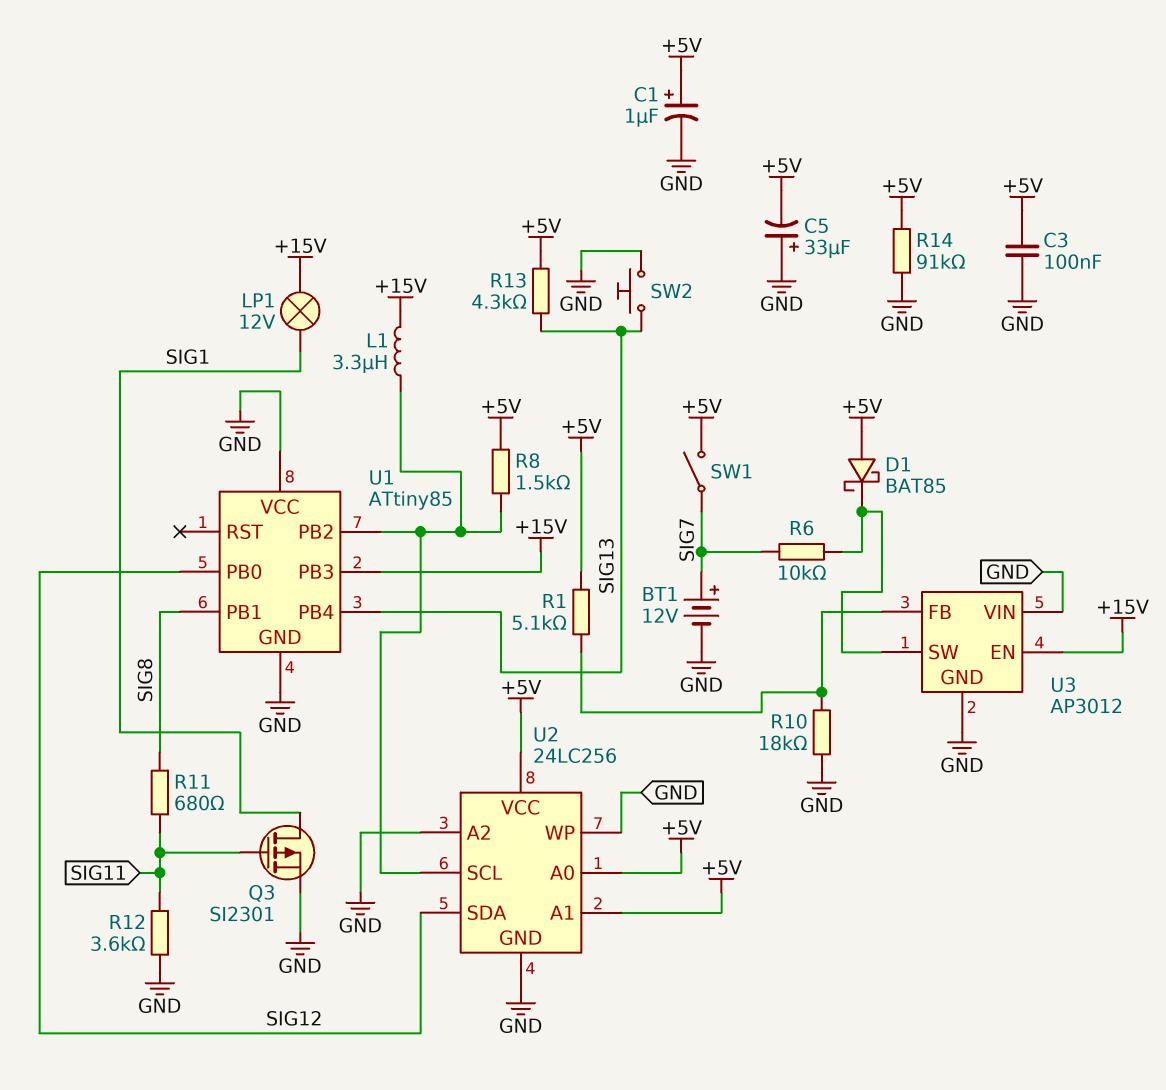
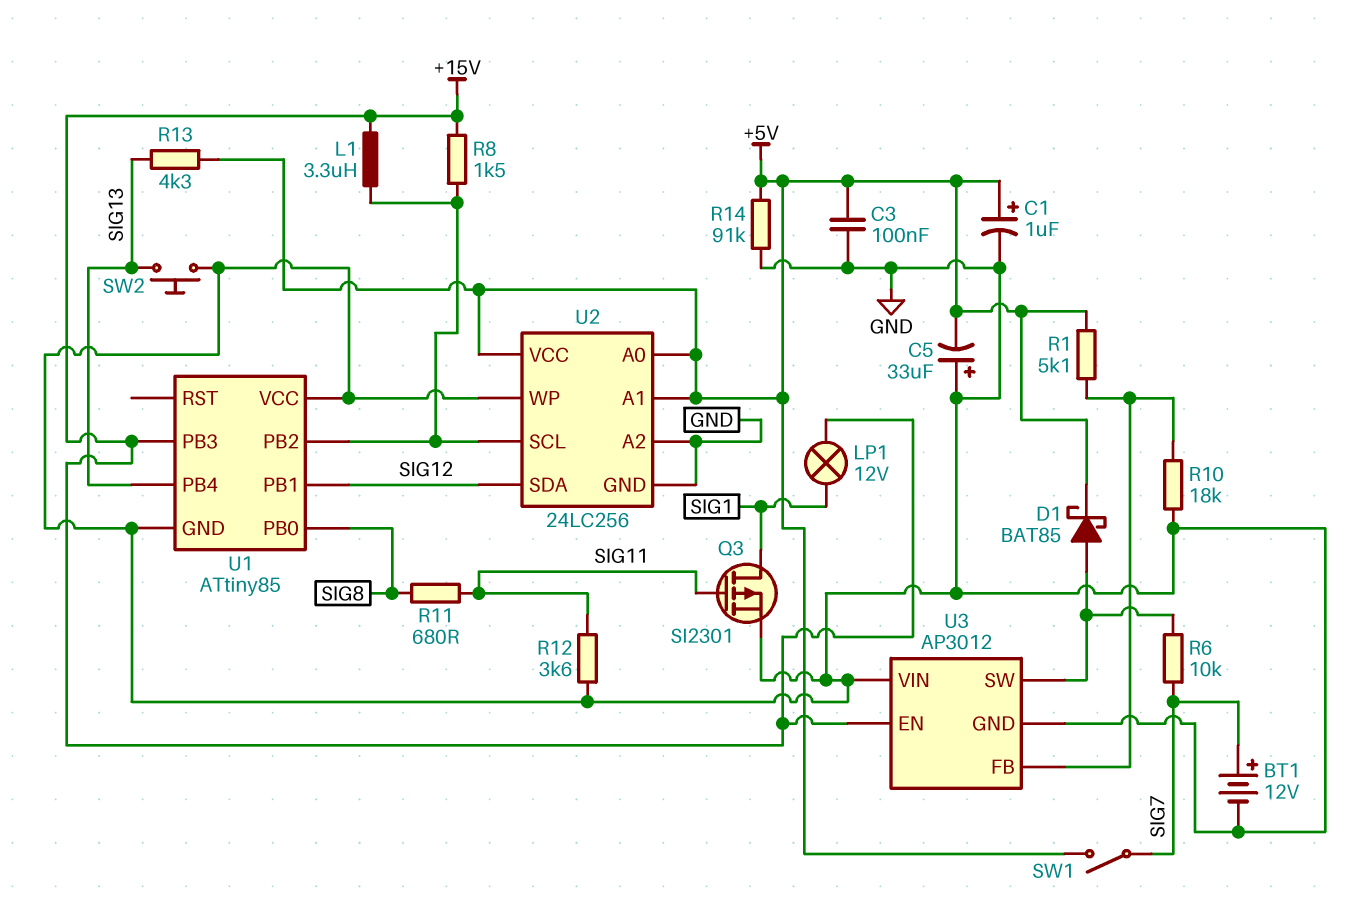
D1: schottky BAT85 (A +5V, K U3/SW) -> schottky BAT85 (A U3/SW, K +5V)
R8: 1.5k (+5V, U1/PB2) -> 1.5k (+15V, U1/PB2)
U1 pin PB0: SIG12 -> SIG8
U1 pin PB1: SIG8 -> SIG12

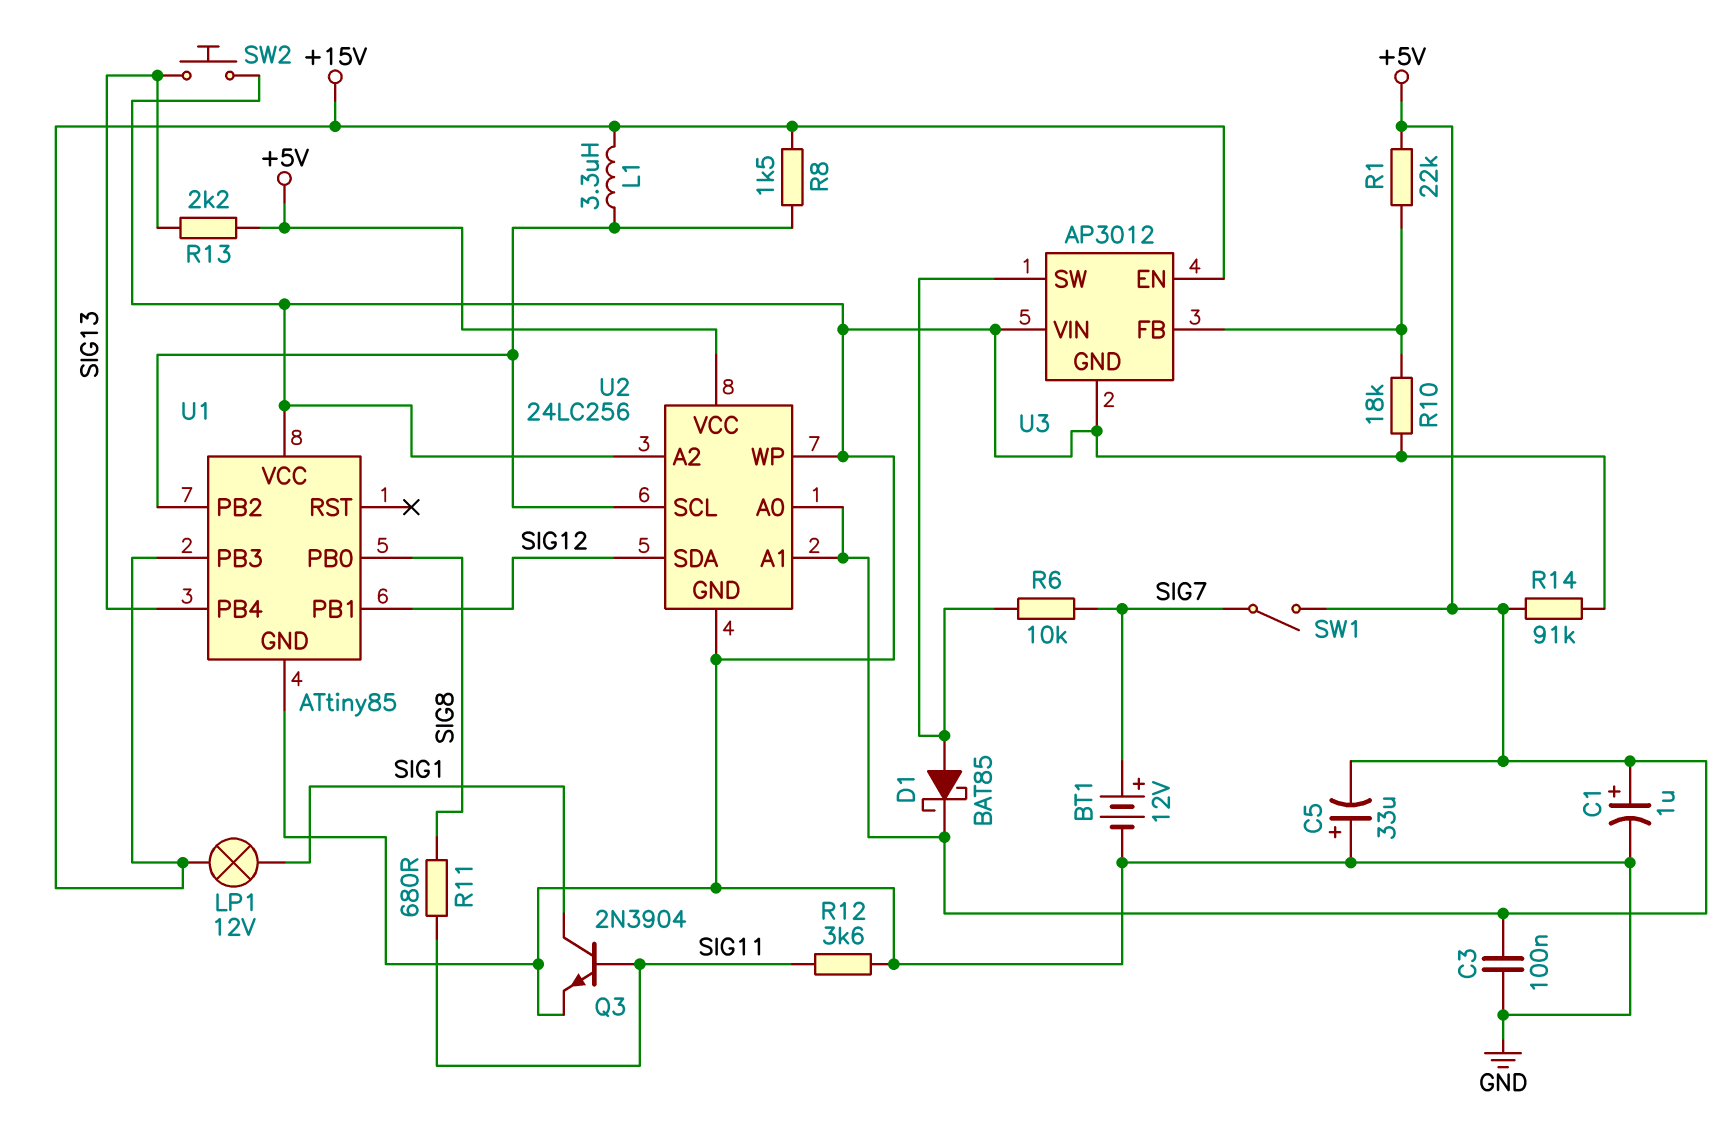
Q3: PMOS SI2301 (G SIG11, D SIG1, S GND) -> NPN 2N3904 (B SIG11, C SIG1, E GND)
R1: 5.1k (+5V, U3/FB) -> 22k (+5V, U3/FB)
R13: 4.3k (+5V, SIG13) -> 2.2k (+5V, SIG13)

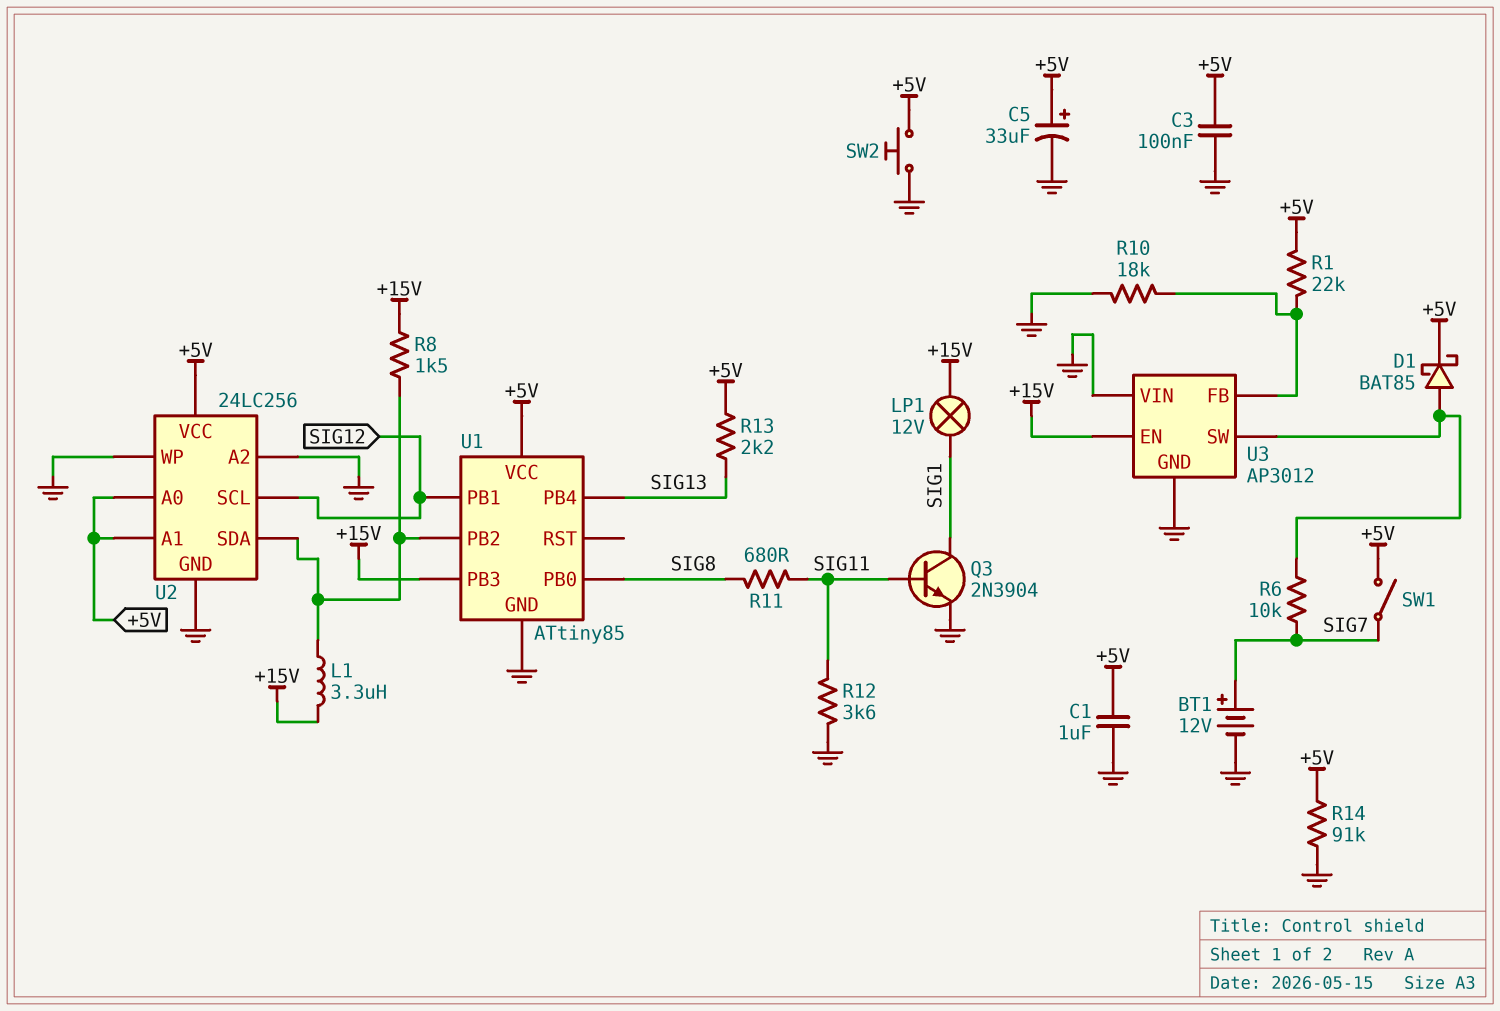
C1: 1uF (plus +5V, minus GND) -> 1uF (+5V, GND)
C5: 33uF (plus GND, minus +5V) -> 33uF (plus +5V, minus GND)
SW2: button (GND, SIG13) -> button (+5V, GND)
U1 pin VCC: GND -> +5V
U2 pin SCL: U1/PB2 -> SIG12
U2 pin SDA: SIG12 -> U1/PB2

